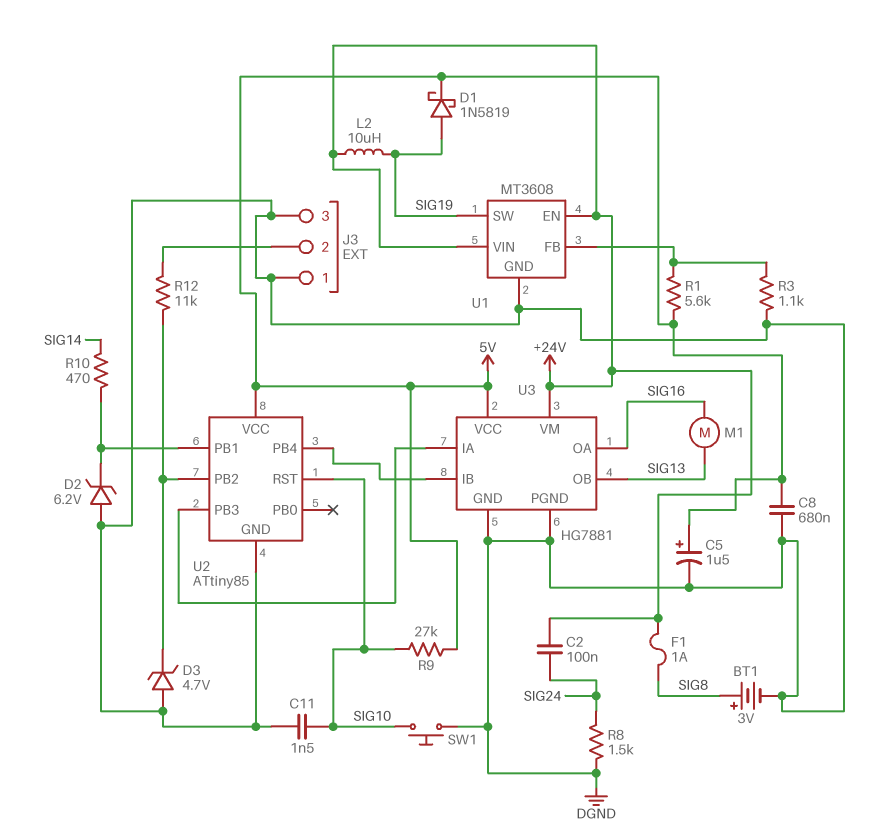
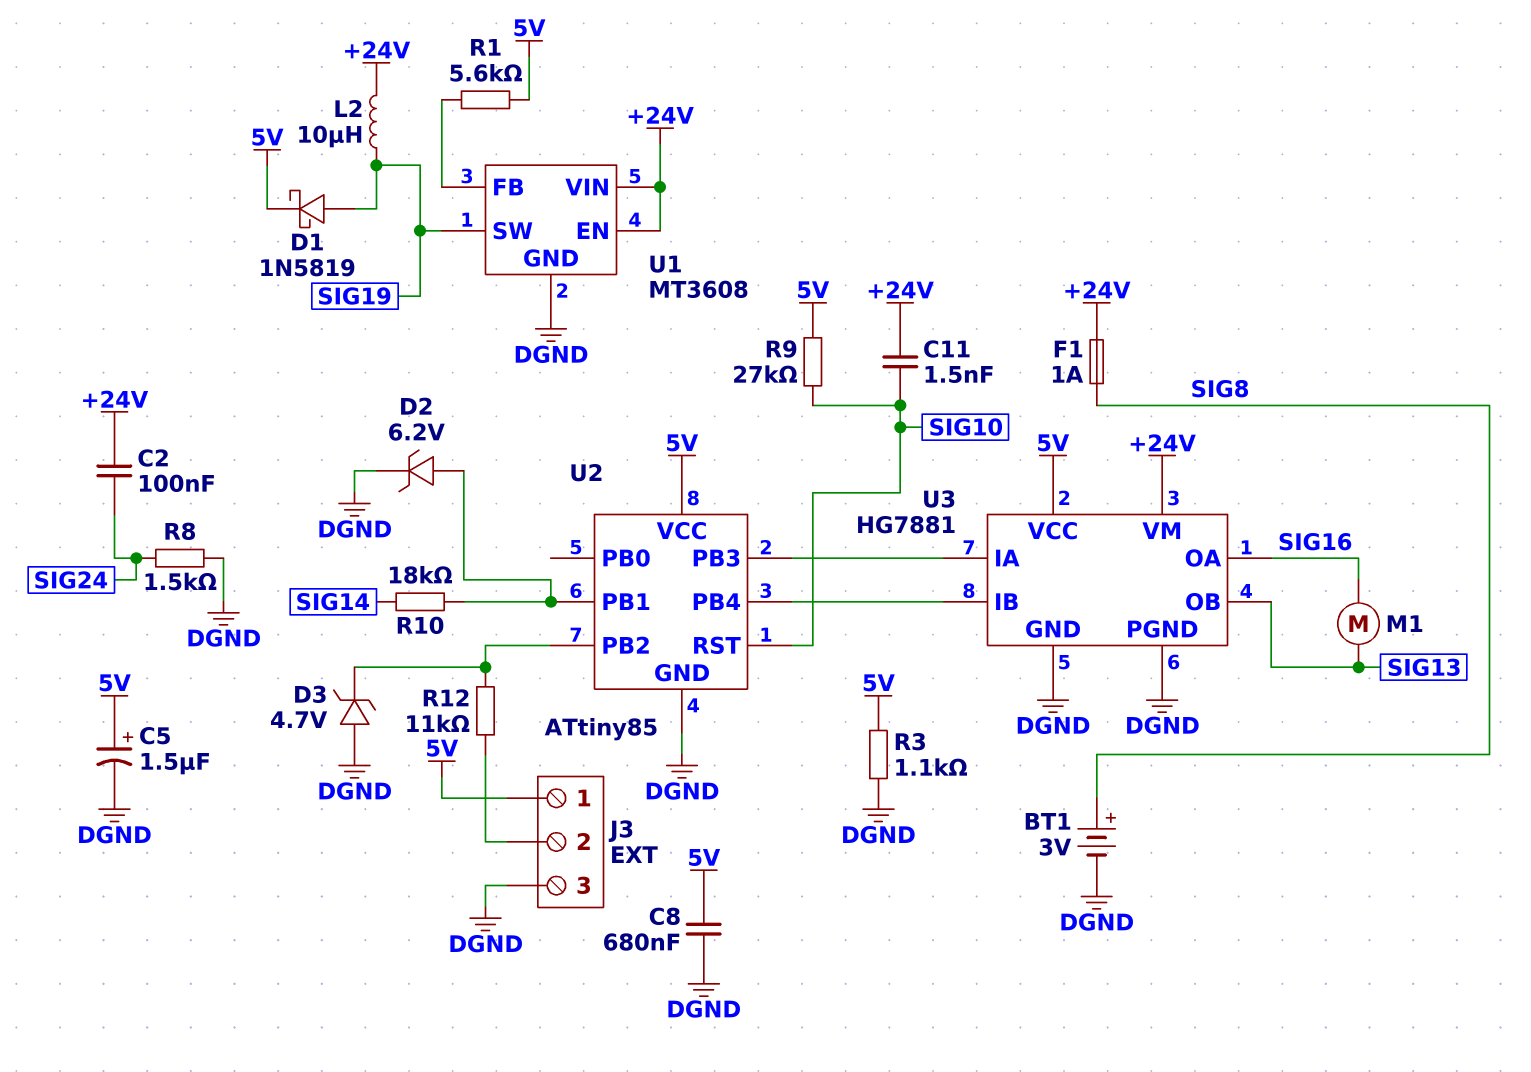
C11: 1.5nF (DGND, SIG10) -> 1.5nF (+24V, SIG10)
D2: zener 6.2V (A DGND, K U2/PB1) -> zener 6.2V (A U2/PB1, K DGND)
J3 pin 1: DGND -> 5V
R3: 1.1k (DGND, U1/FB) -> 1.1k (5V, DGND)
R10: 470 (SIG14, U2/PB1) -> 18k (SIG14, U2/PB1)
SW1: button (DGND, SIG10) -> none

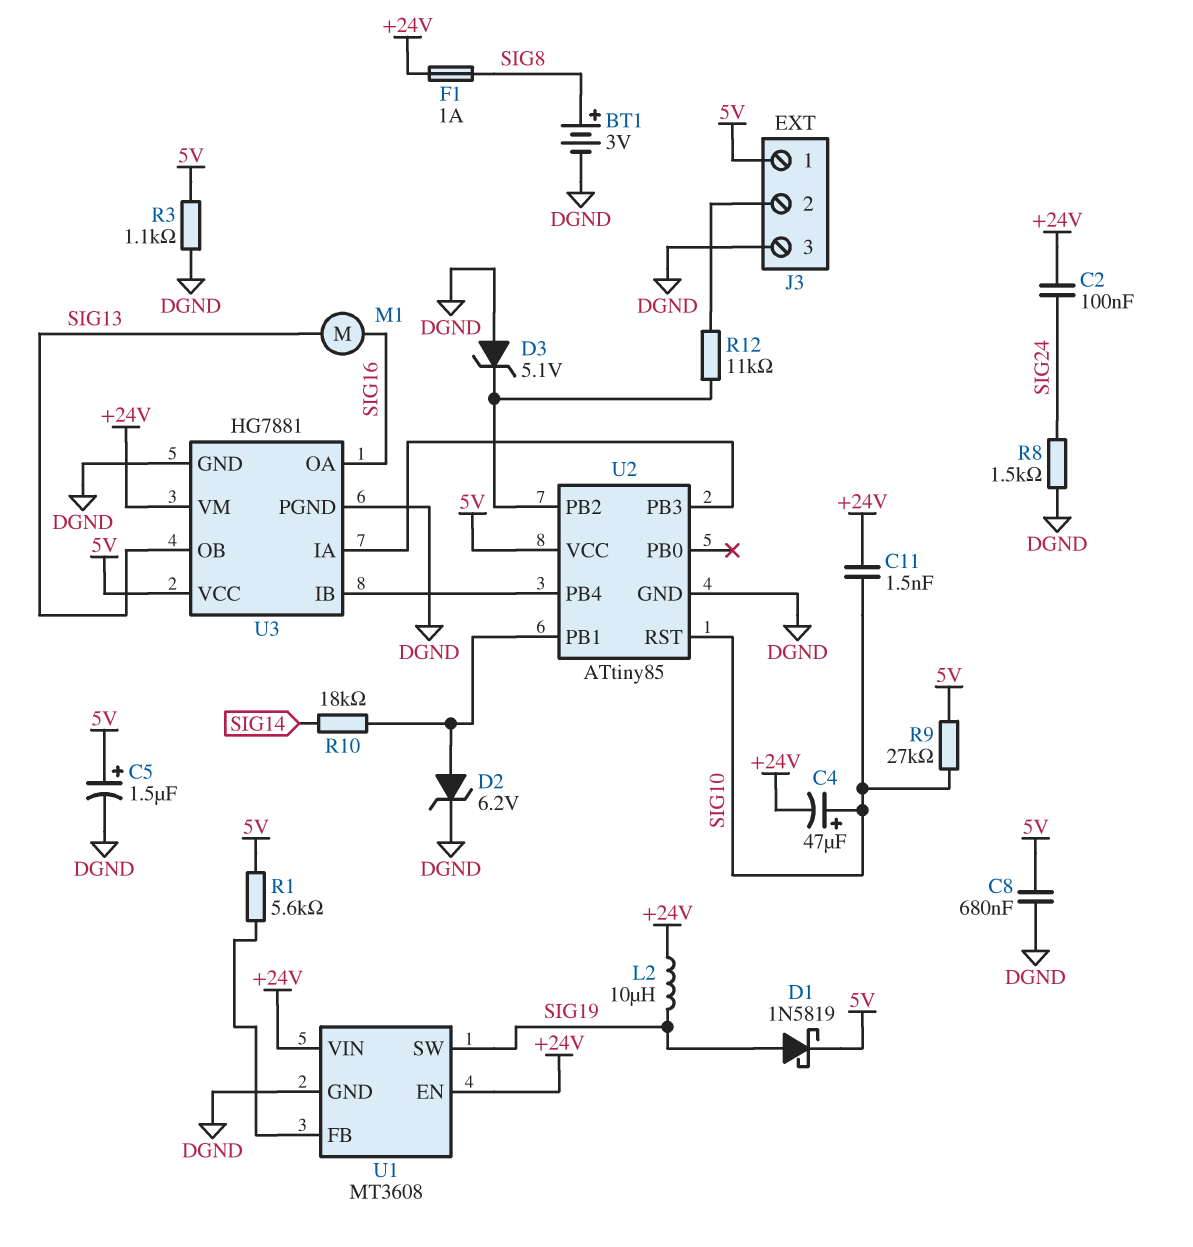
C4: none -> 47uF (plus SIG10, minus +24V)
D3: zener 4.7V (A DGND, K U2/PB2) -> zener 5.1V (A DGND, K U2/PB2)

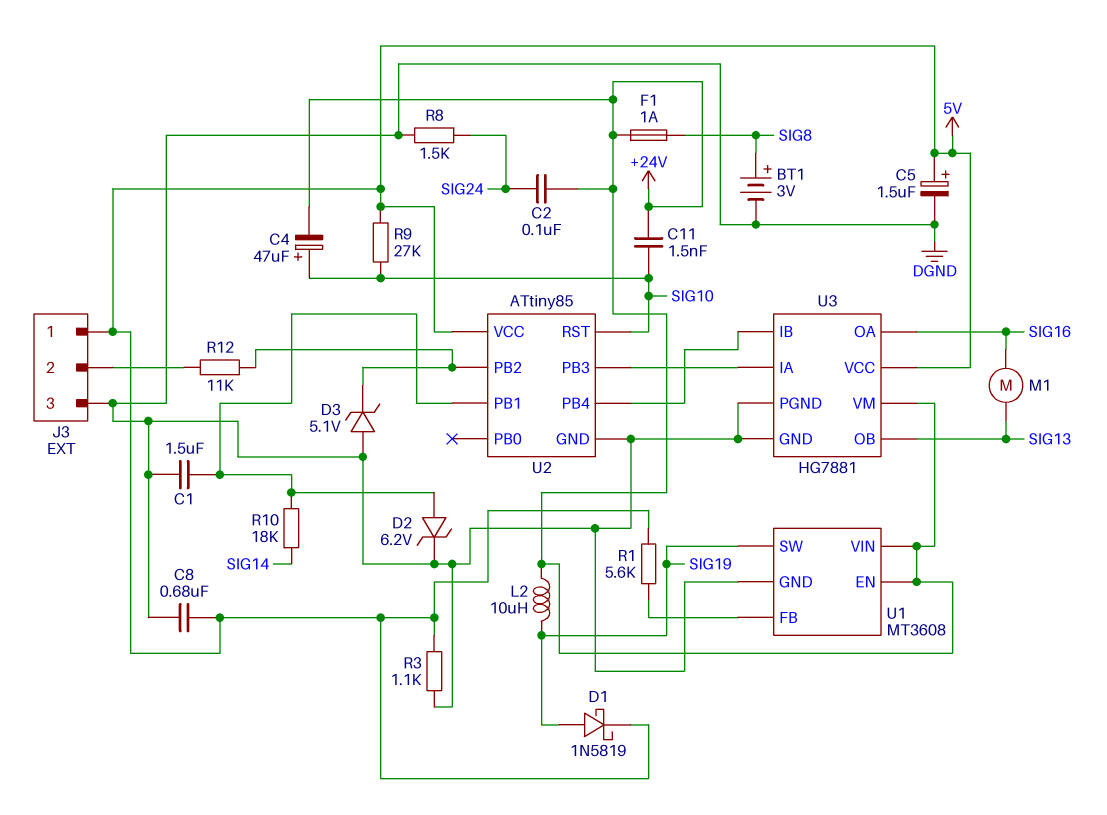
C1: none -> 1.5uF (DGND, U2/PB1)

